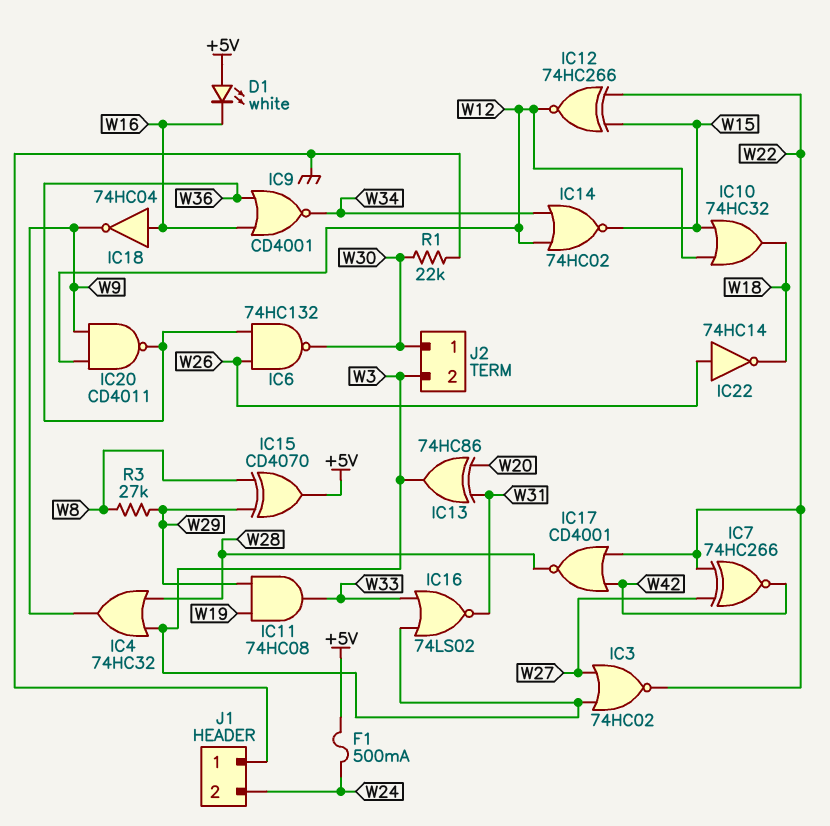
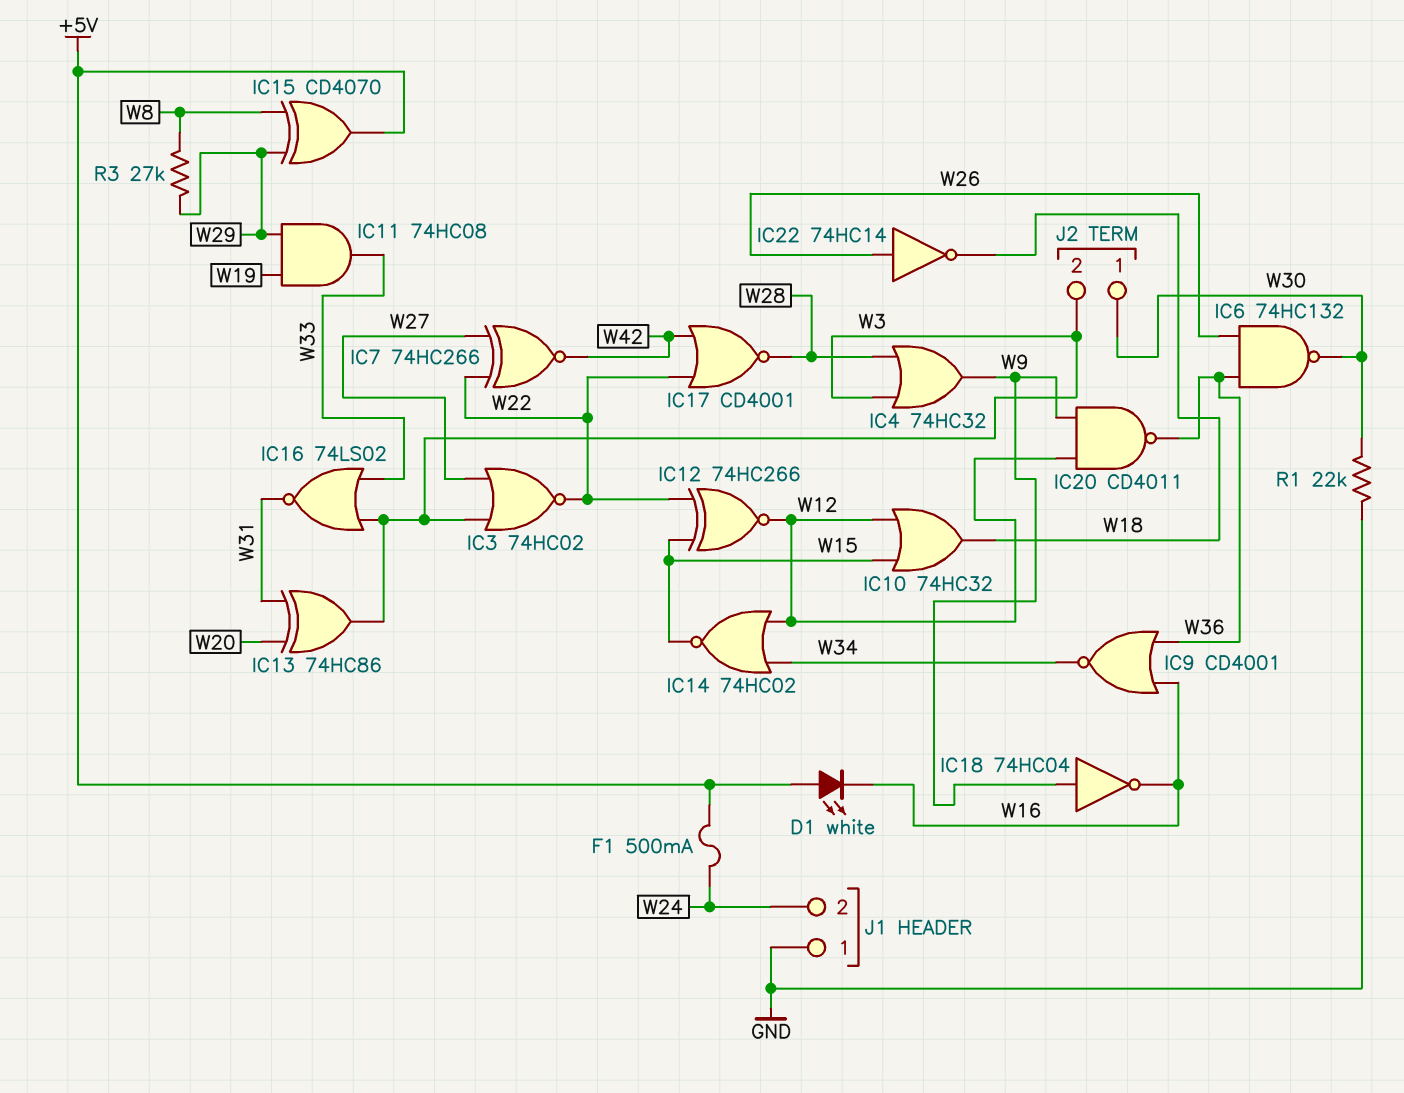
IC18: NOT 74HC04 (in W16, out W9) -> NOT 74HC04 (in W9, out W16)

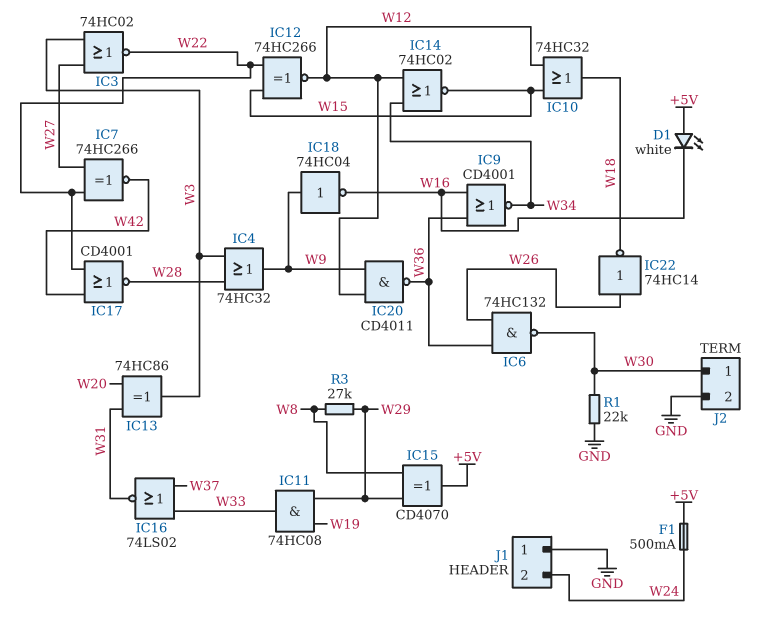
IC16: NOR 74LS02 (in W3, in W33, out W31) -> NOR 74LS02 (in W33, in W37, out W31)
J2 pin 2: W3 -> GND

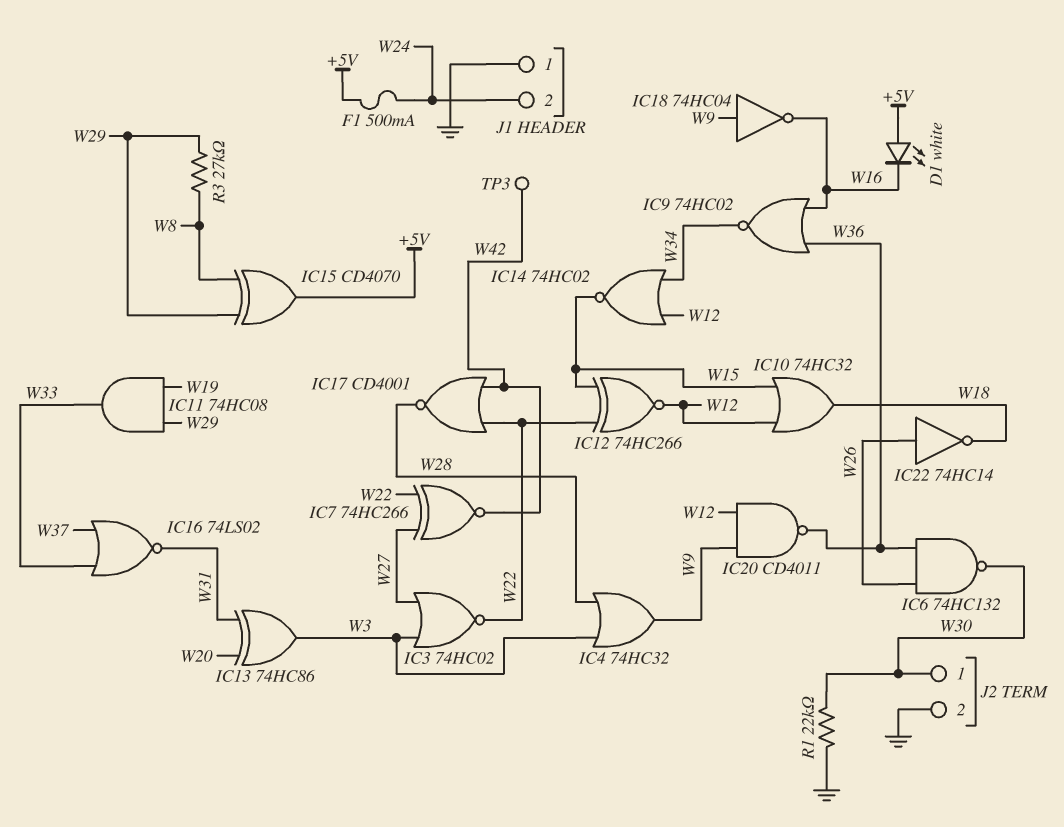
IC9: NOR CD4001 (in W16, in W36, out W34) -> NOR 74HC02 (in W16, in W36, out W34)
TP3: none -> test point (W42)

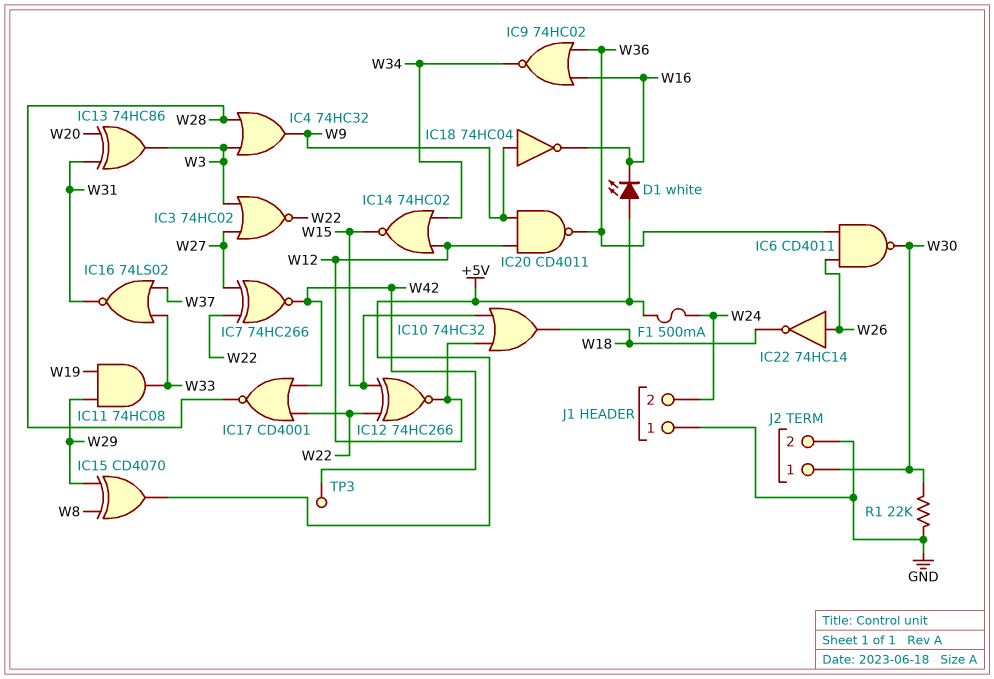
IC6: NAND 74HC132 (in W26, in W36, out W30) -> NAND CD4011 (in W26, in W36, out W30)
R3: 27k (W8, W29) -> none

